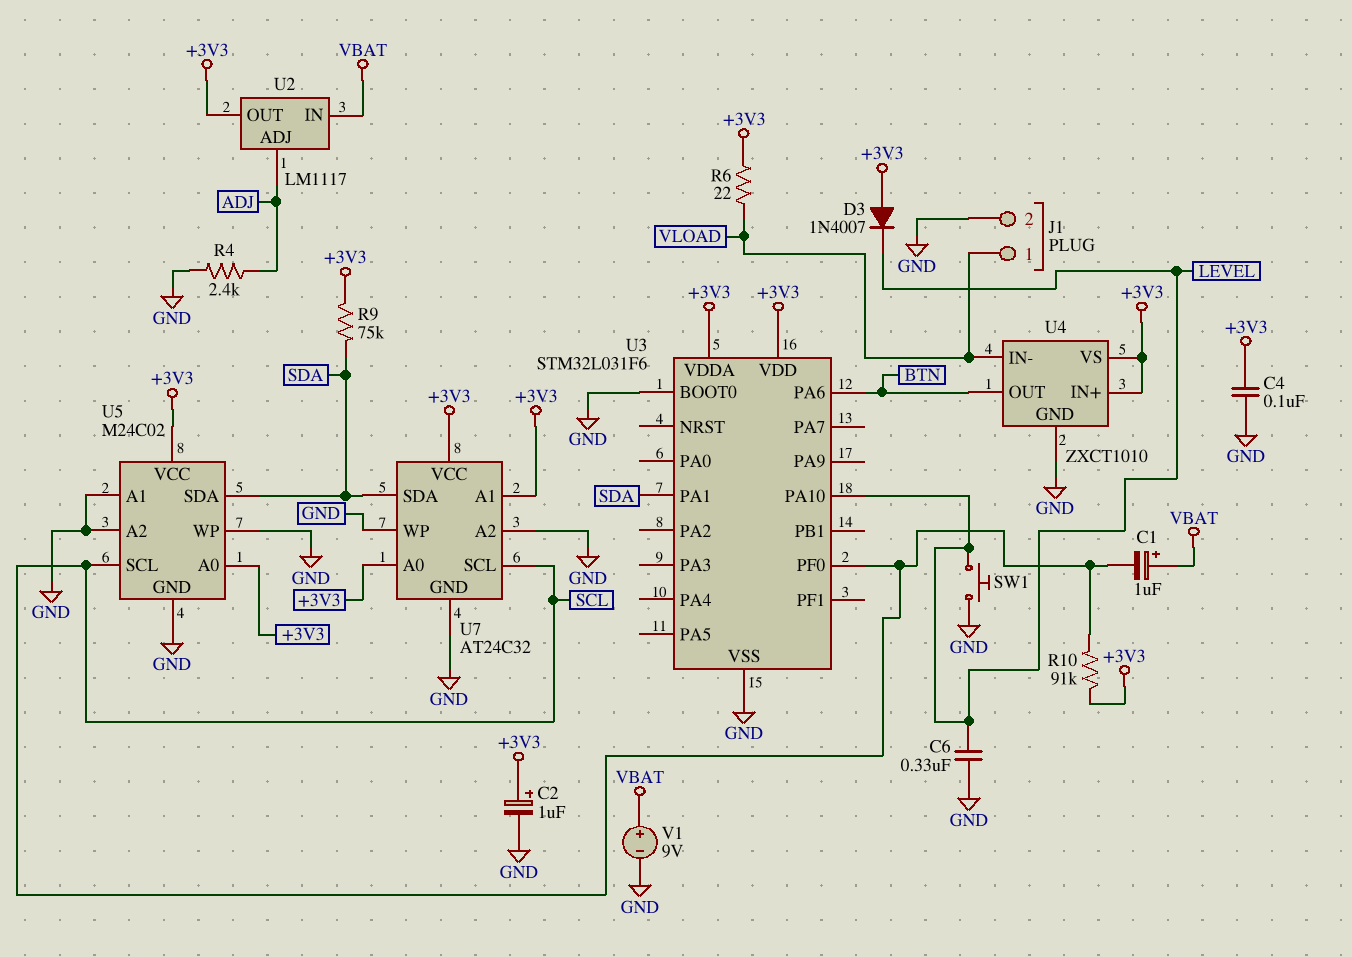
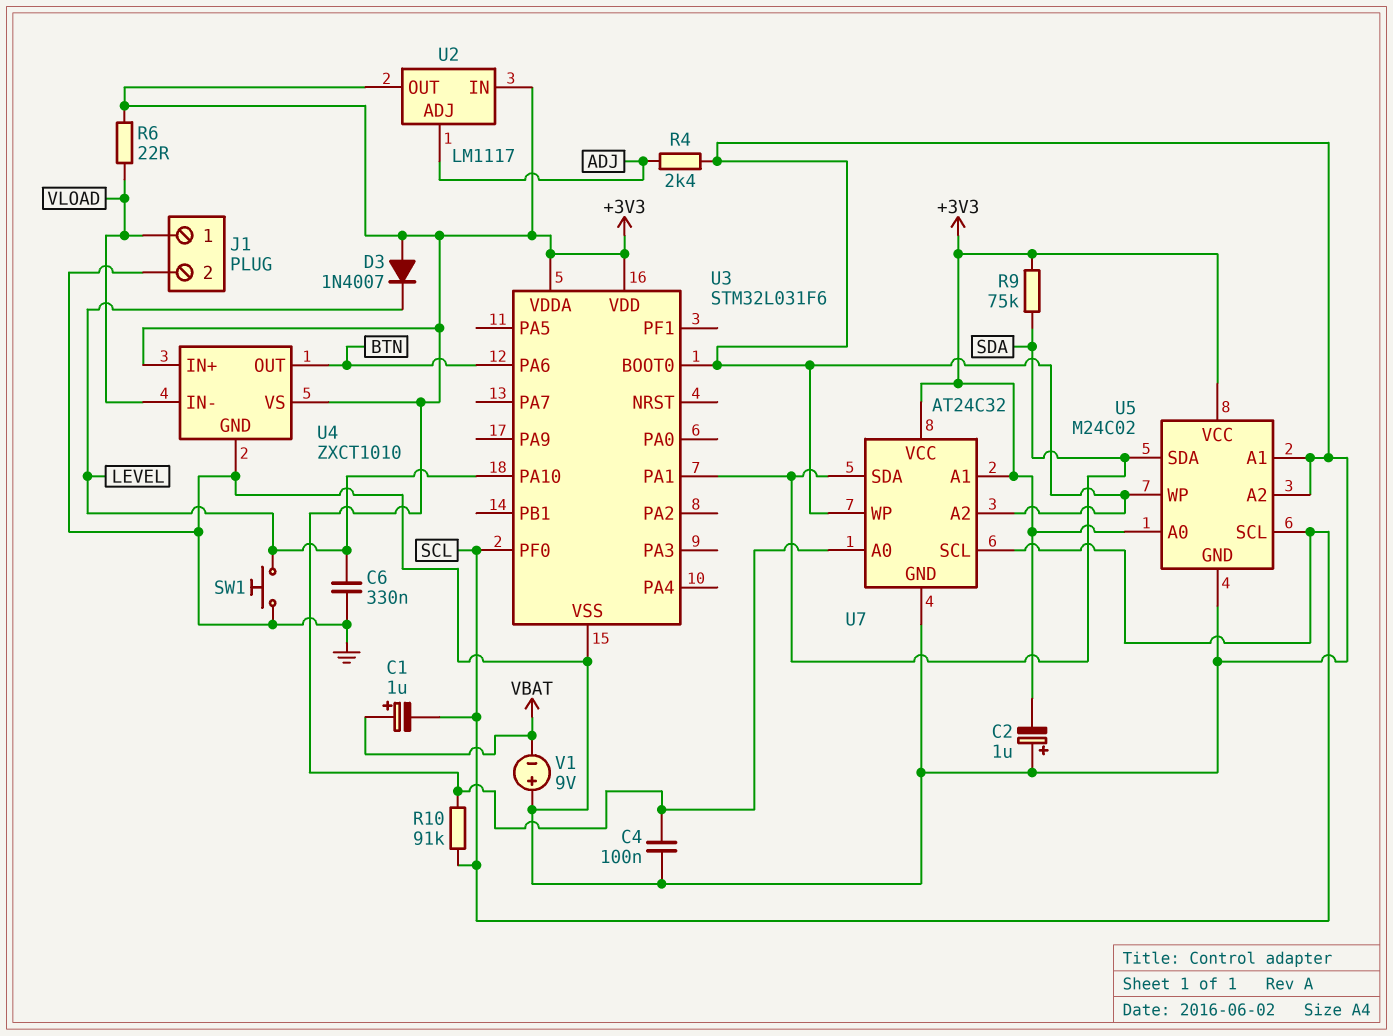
C2: 1uF (plus +3V3, minus GND) -> 1uF (plus GND, minus +3V3)
U2 pin IN: VBAT -> +3V3
V1: 9V (plus VBAT, minus GND) -> 9V (plus GND, minus VBAT)

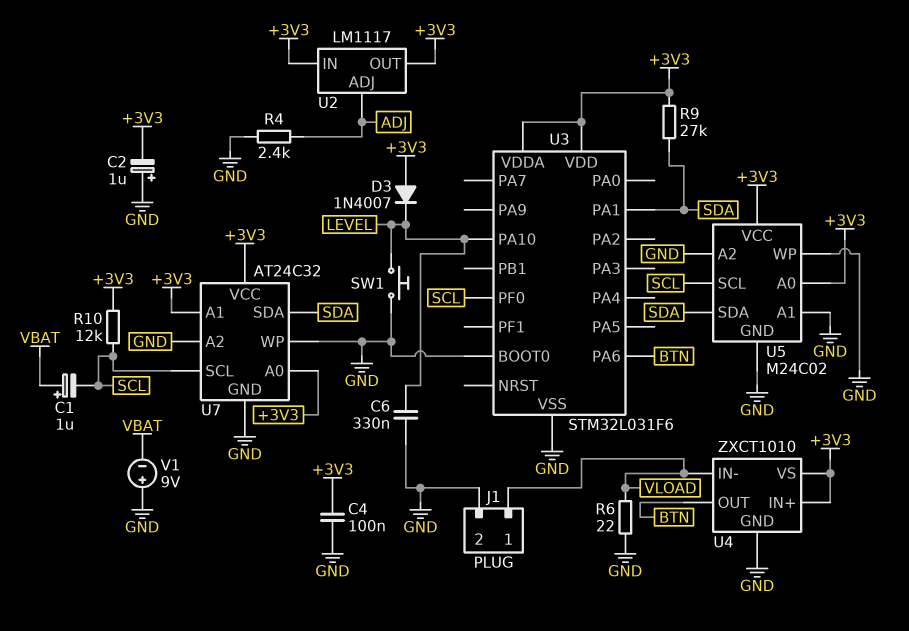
R6: 22 (+3V3, VLOAD) -> 22 (GND, VLOAD)
R9: 75k (+3V3, SDA) -> 27k (+3V3, SDA)
R10: 91k (+3V3, SCL) -> 12k (+3V3, SCL)

